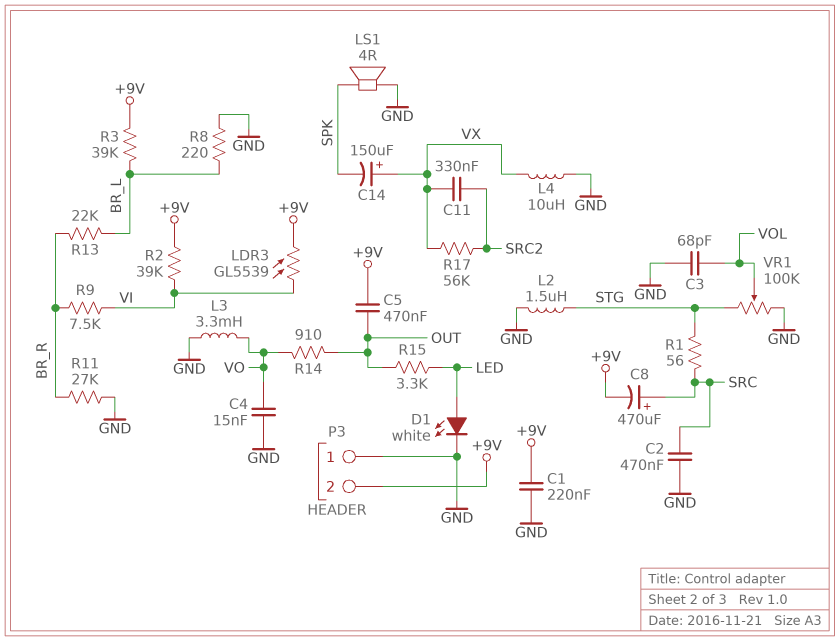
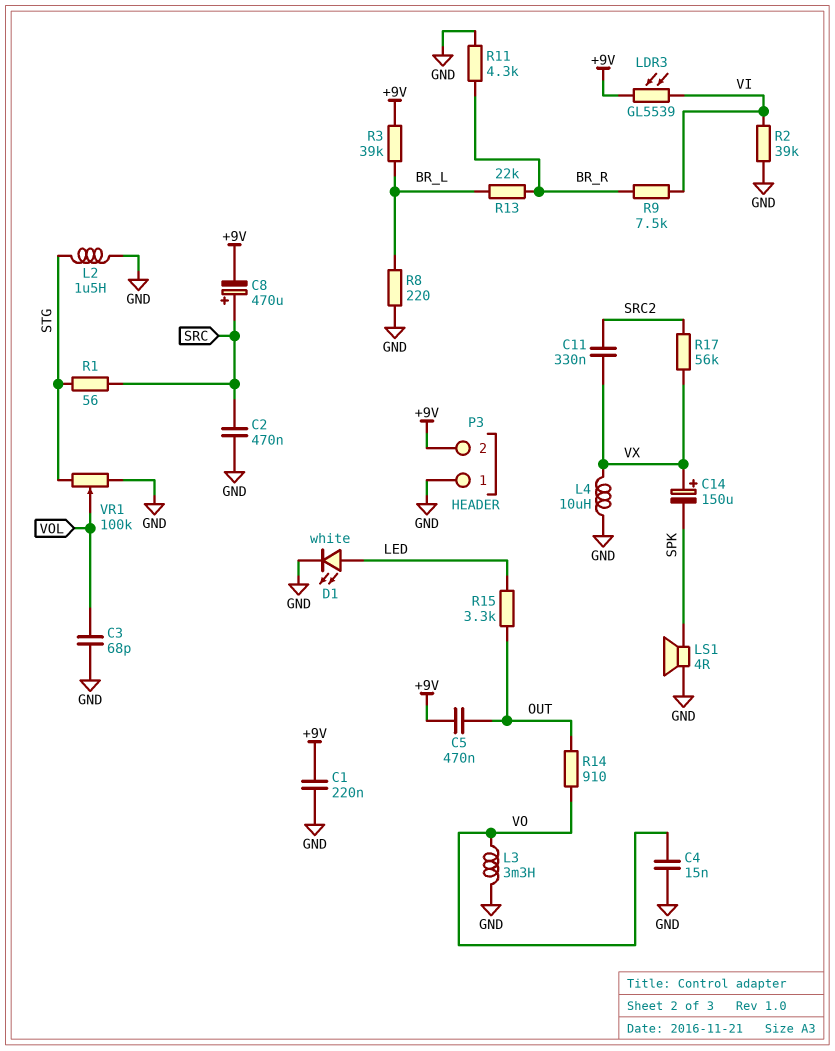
R2: 39k (+9V, VI) -> 39k (GND, VI)
R11: 27k (BR_R, GND) -> 4.3k (BR_R, GND)

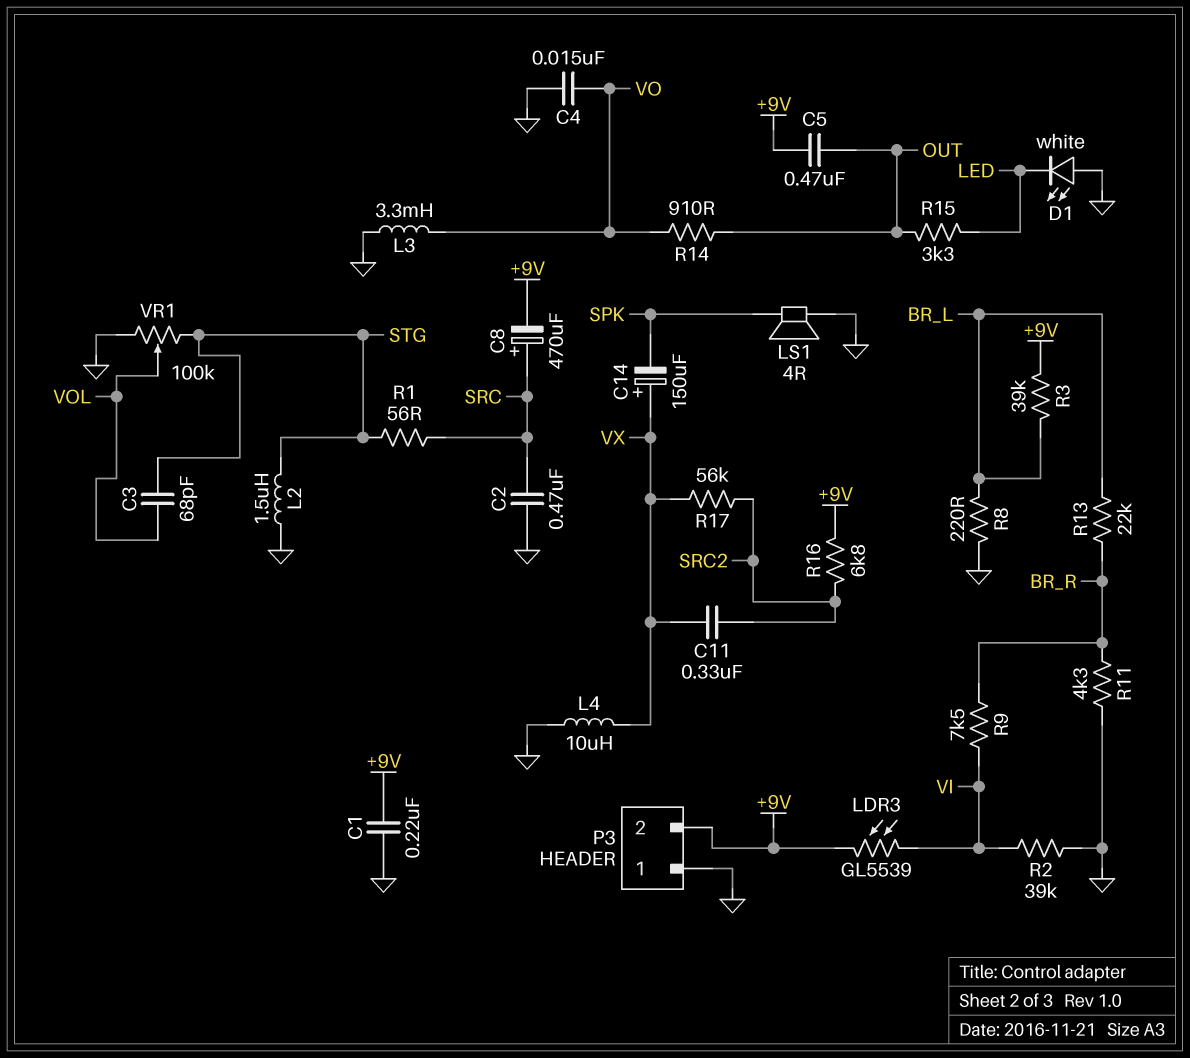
C3: 68pF (GND, VOL) -> 68pF (STG, VOL)
D1: LED white (A LED, K GND) -> LED white (A GND, K LED)
R16: none -> 6.8k (+9V, SRC2)

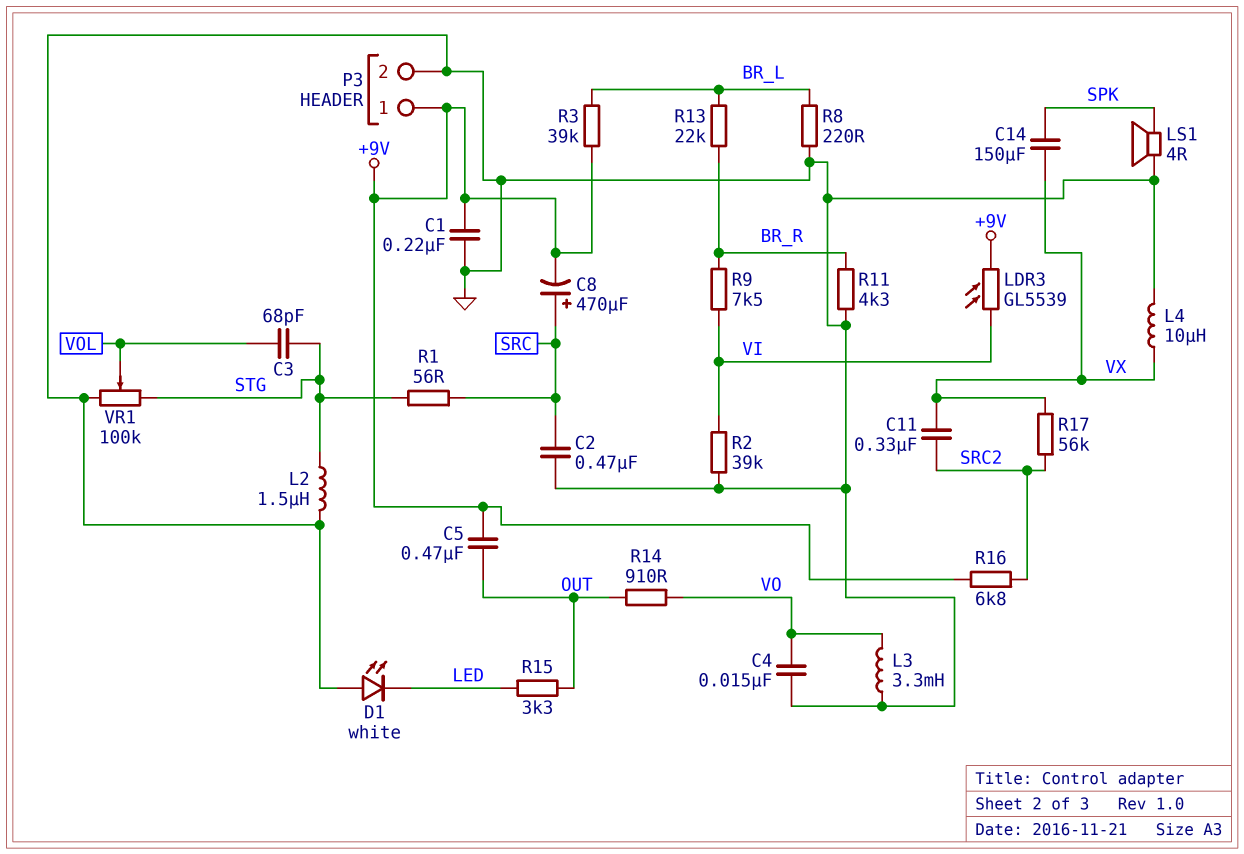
C14: 150uF (plus VX, minus SPK) -> 150uF (SPK, VX)
P3 pin 1: GND -> +9V
P3 pin 2: +9V -> GND

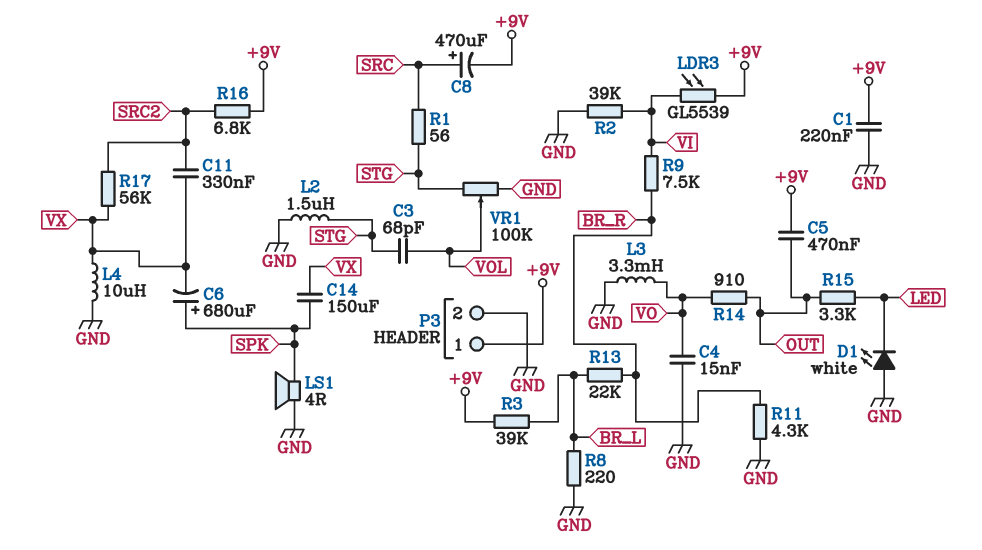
C2: 470nF (GND, SRC) -> none
C6: none -> 680uF (plus SPK, minus VX)

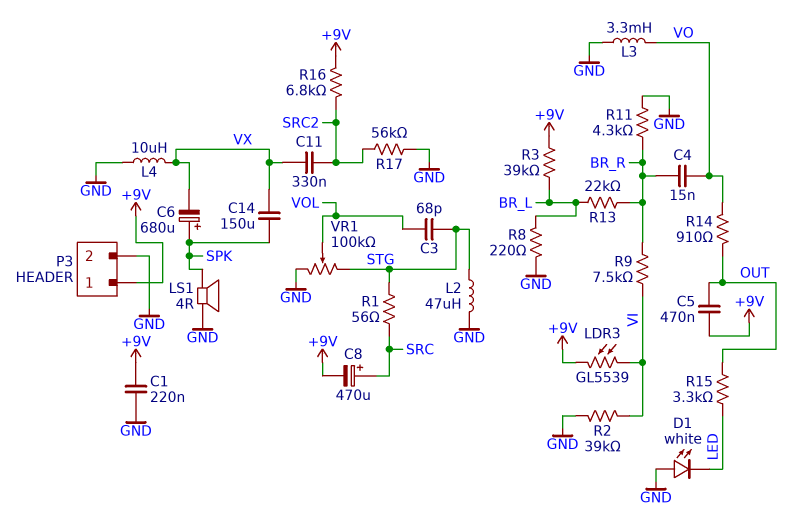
C4: 15nF (GND, VO) -> 15nF (BR_R, VO)
L2: 1.5uH (GND, STG) -> 47uH (GND, STG)
R17: 56k (SRC2, VX) -> 56k (GND, SRC2)

